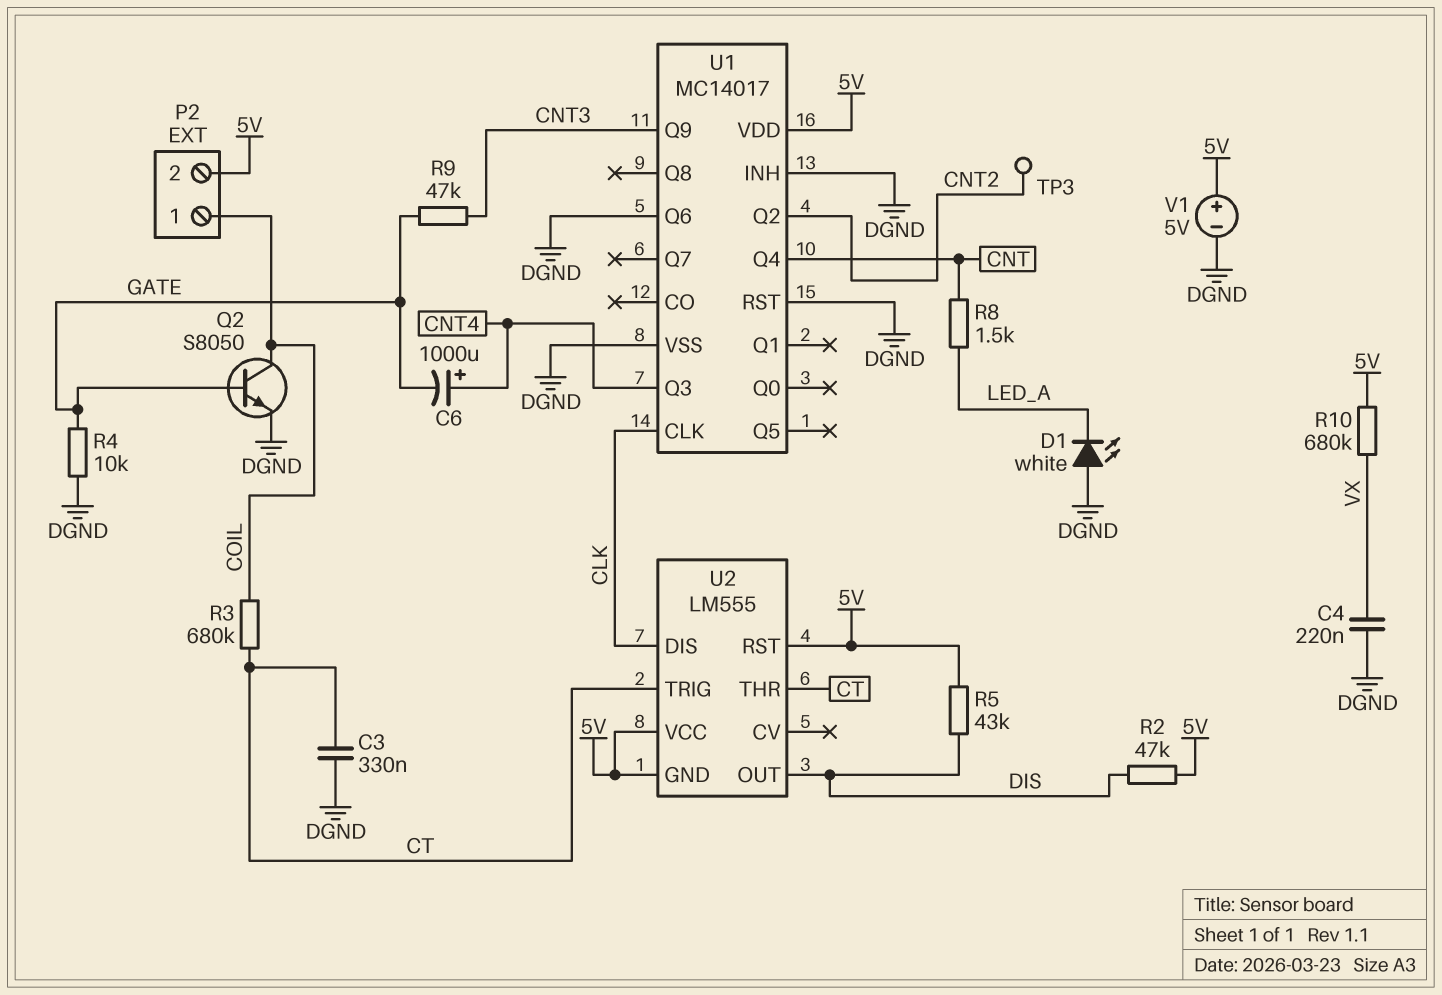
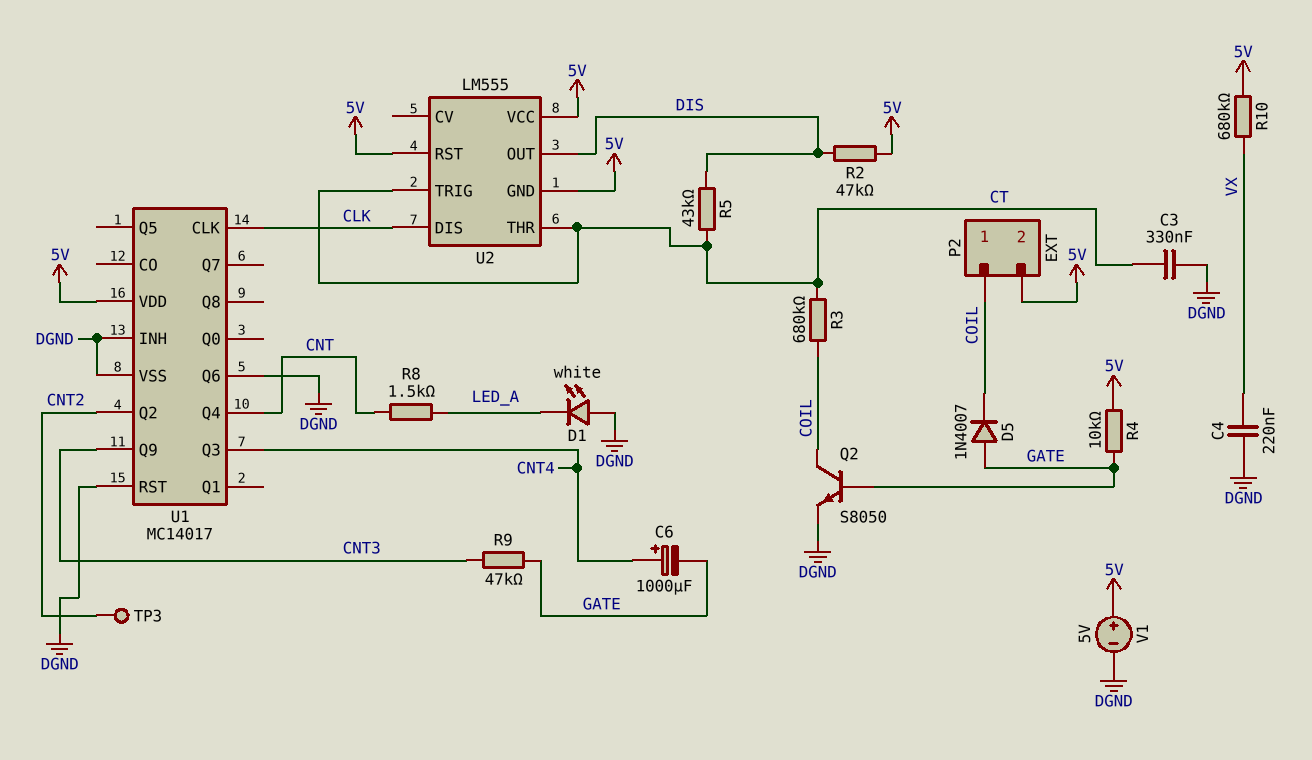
D5: none -> diode 1N4007 (A GATE, K COIL)
R4: 10k (DGND, GATE) -> 10k (5V, GATE)
R5: 43k (5V, DIS) -> 43k (CT, DIS)

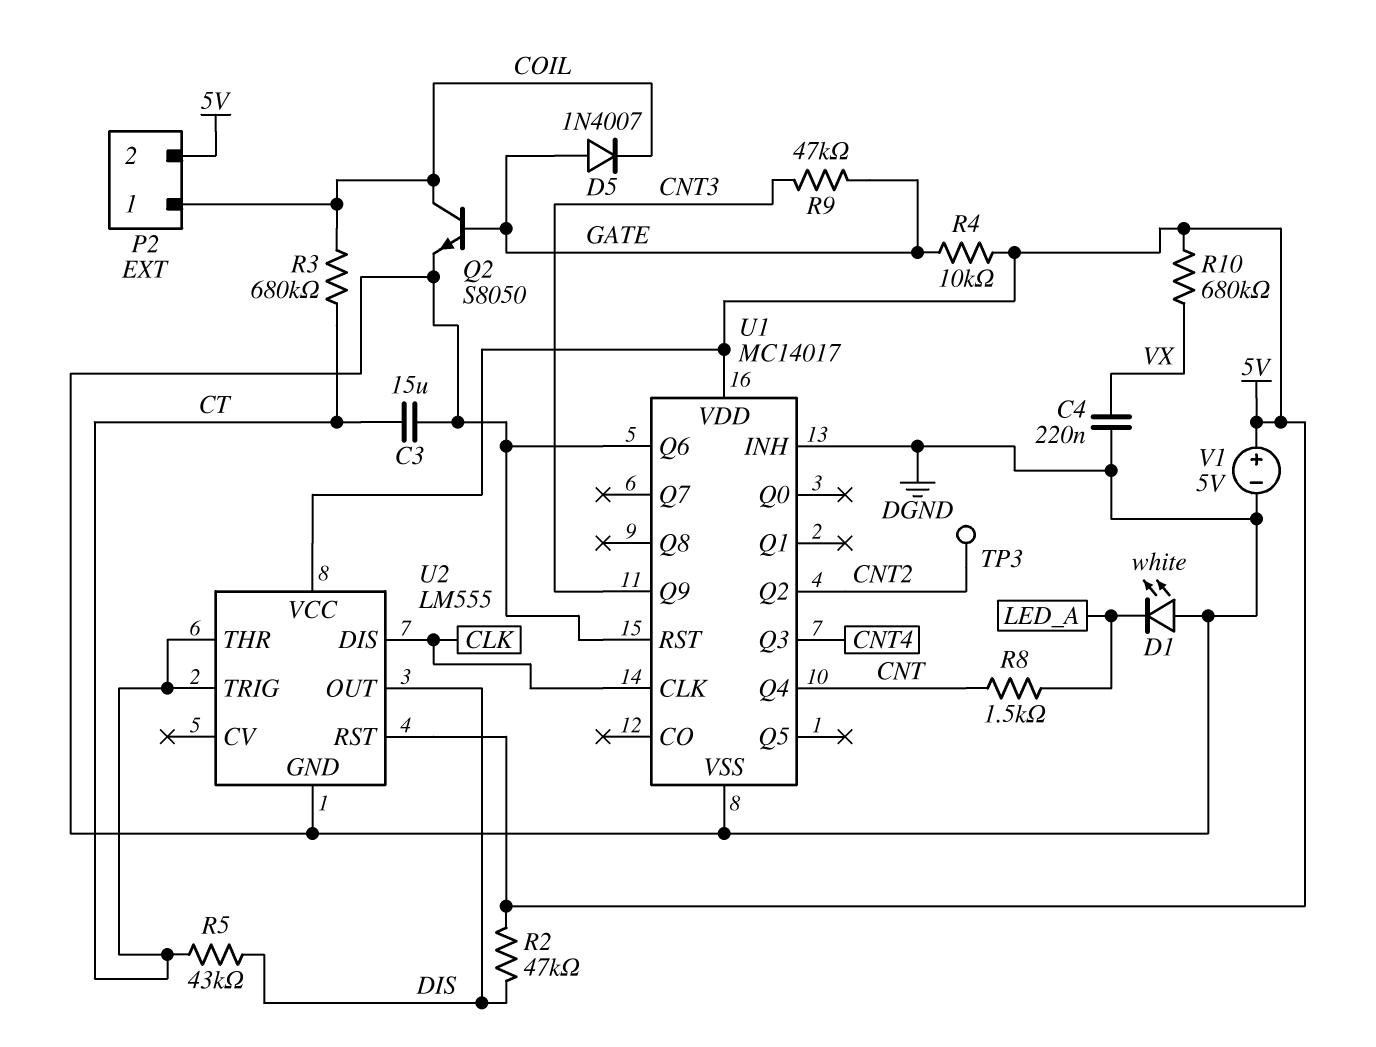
C3: 330nF (CT, DGND) -> 15uF (CT, DGND)
C6: 1000uF (plus CNT4, minus GATE) -> none
U2 pin GND: 5V -> DGND

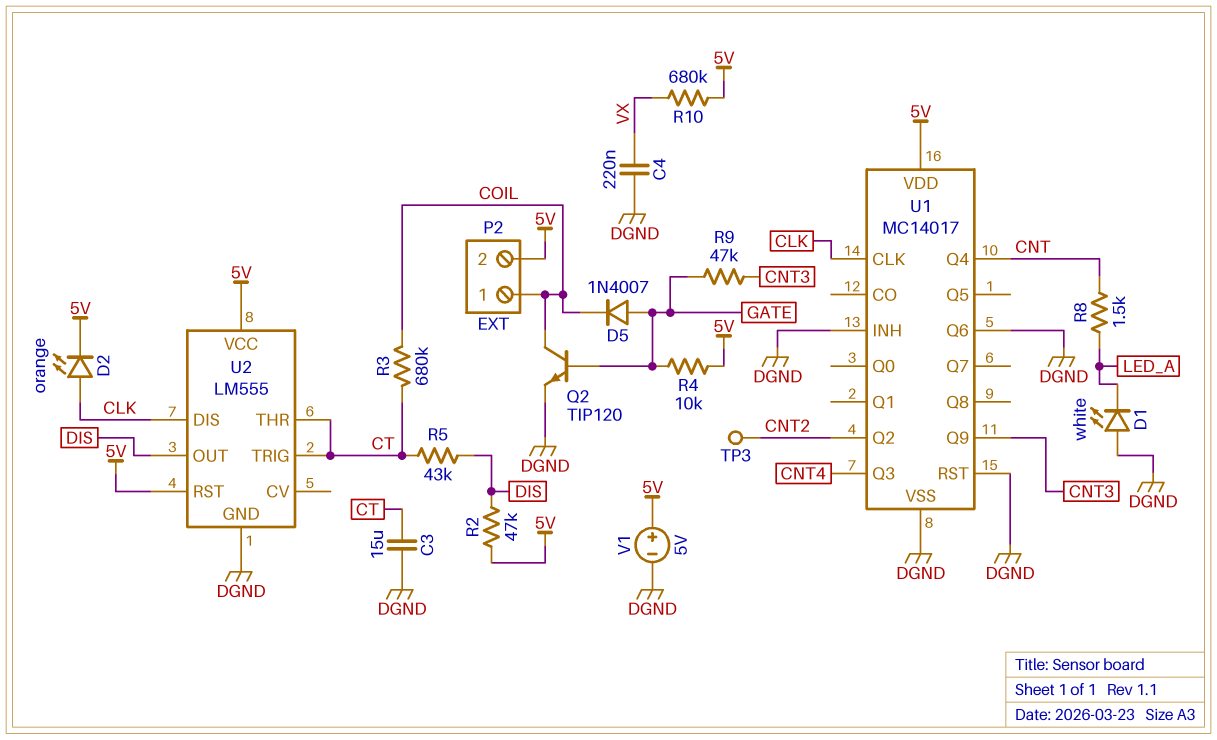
D2: none -> LED orange (A CLK, K 5V)
Q2: NPN S8050 (B GATE, C COIL, E DGND) -> NPN TIP120 (B GATE, C COIL, E DGND)

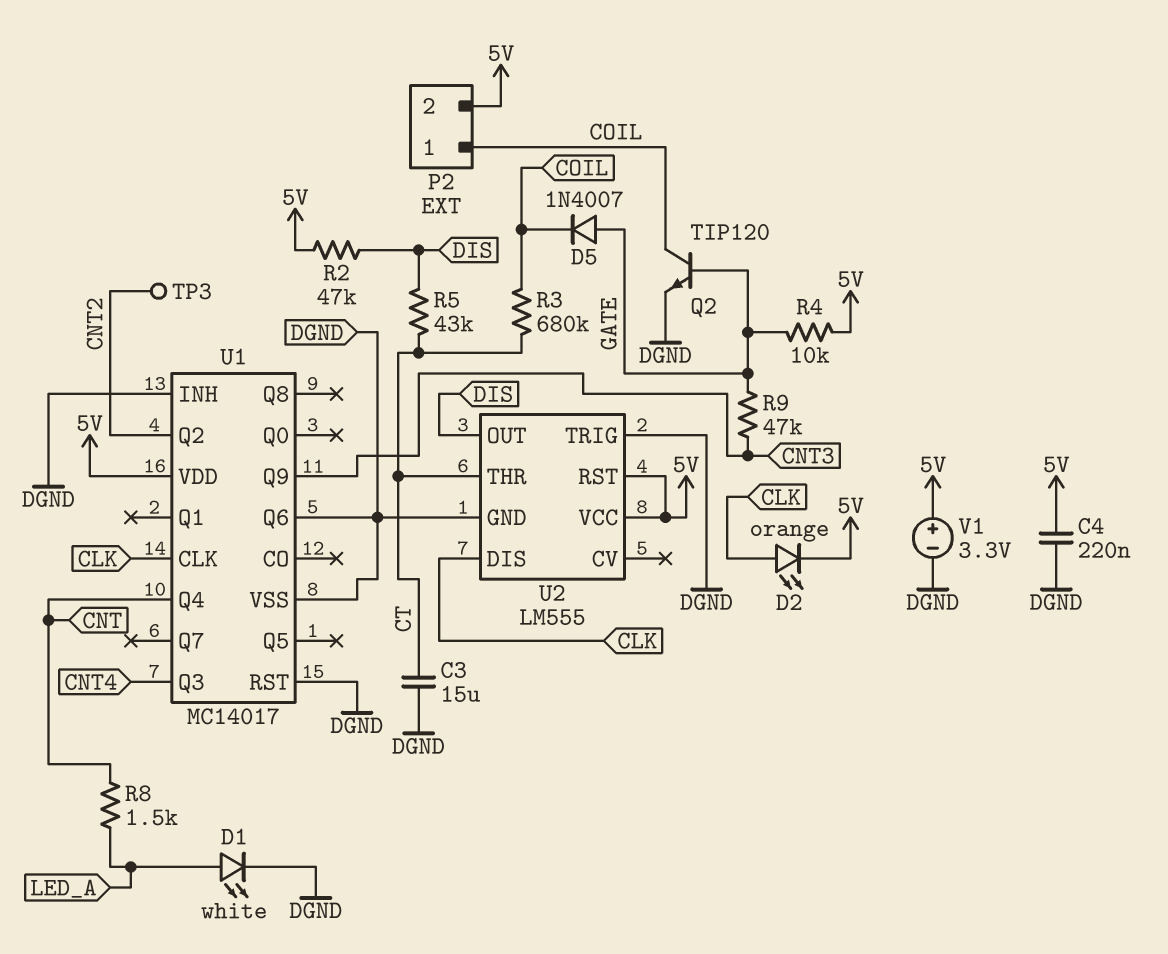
C4: 220nF (DGND, VX) -> 220nF (5V, DGND)
D1: LED white (A DGND, K LED_A) -> LED white (A LED_A, K DGND)
R10: 680k (5V, VX) -> none
U2 pin TRIG: CT -> DGND
V1: 5V (plus 5V, minus DGND) -> 3.3V (plus 5V, minus DGND)

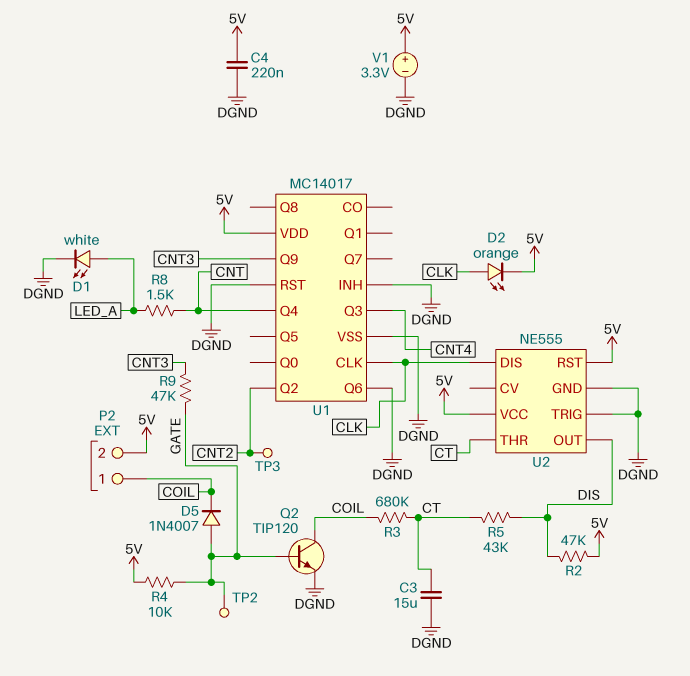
TP2: none -> test point (GATE)
U2: LM555 -> NE555

